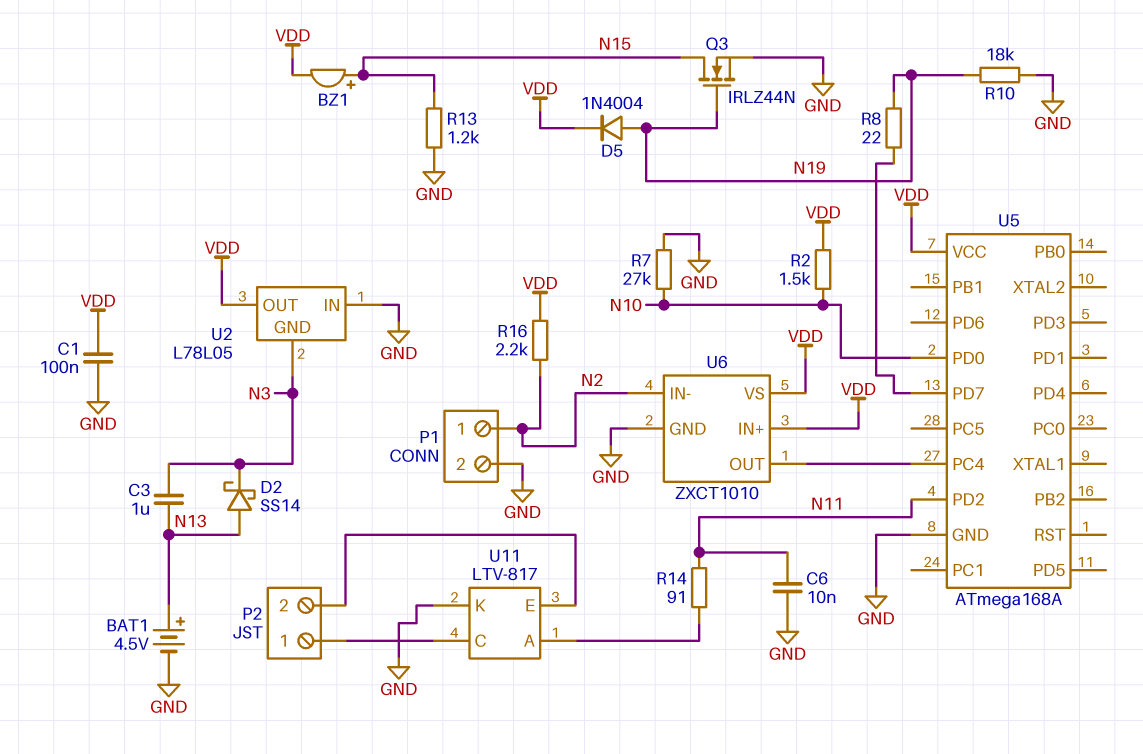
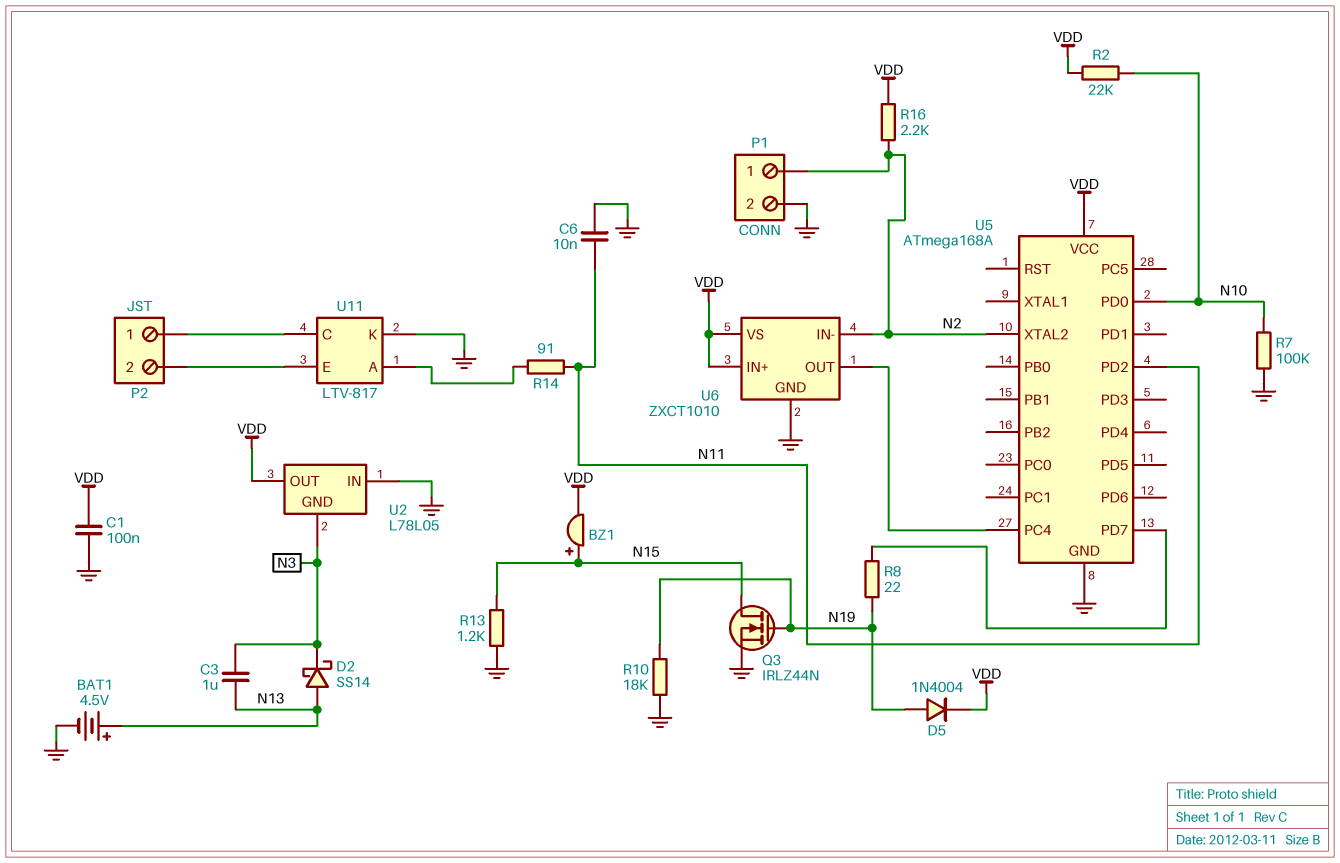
R2: 1.5k (N10, VDD) -> 22k (N10, VDD)
R7: 27k (GND, N10) -> 100k (GND, N10)
U5 pin XTAL2: none -> N2

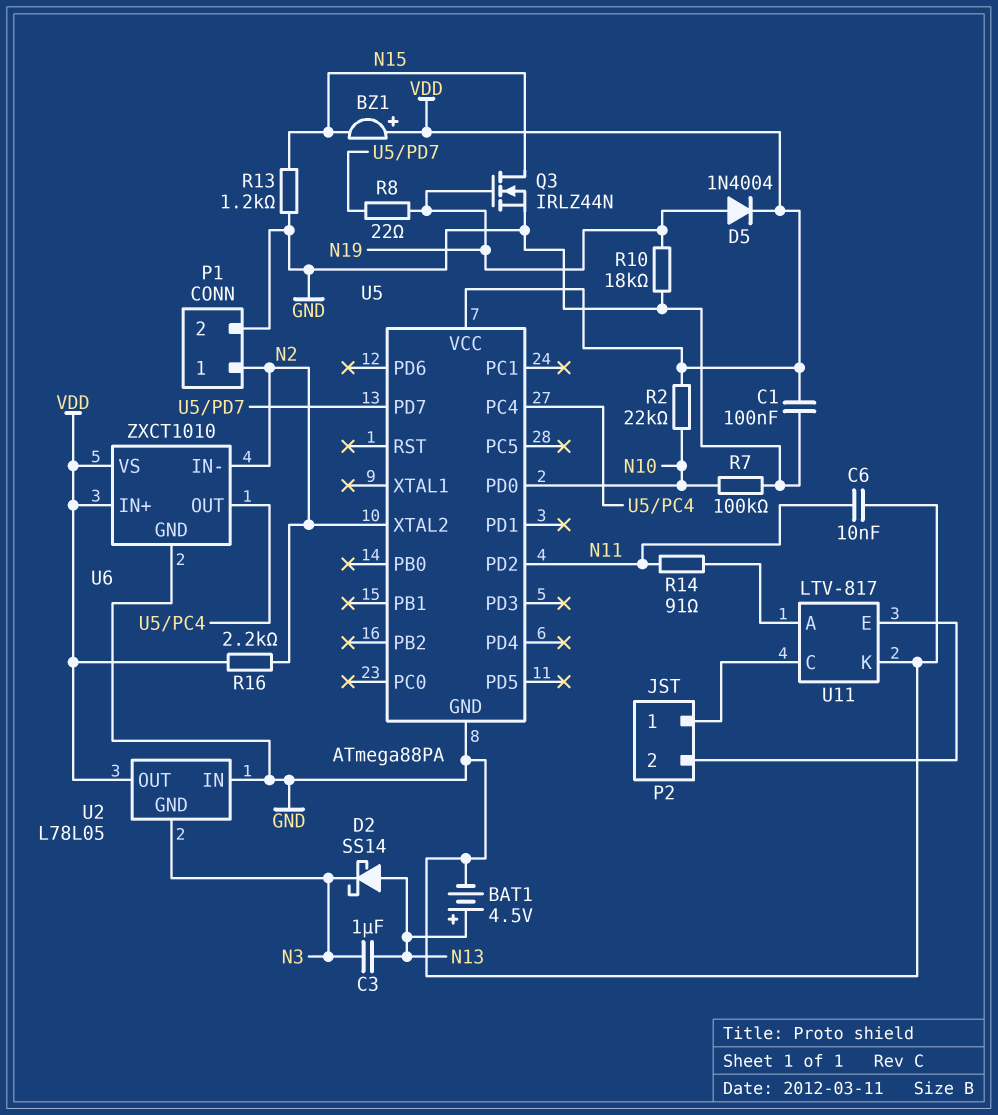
BZ1: buzzer (plus N15, minus VDD) -> buzzer (plus VDD, minus N15)
U5: ATmega168A -> ATmega88PA

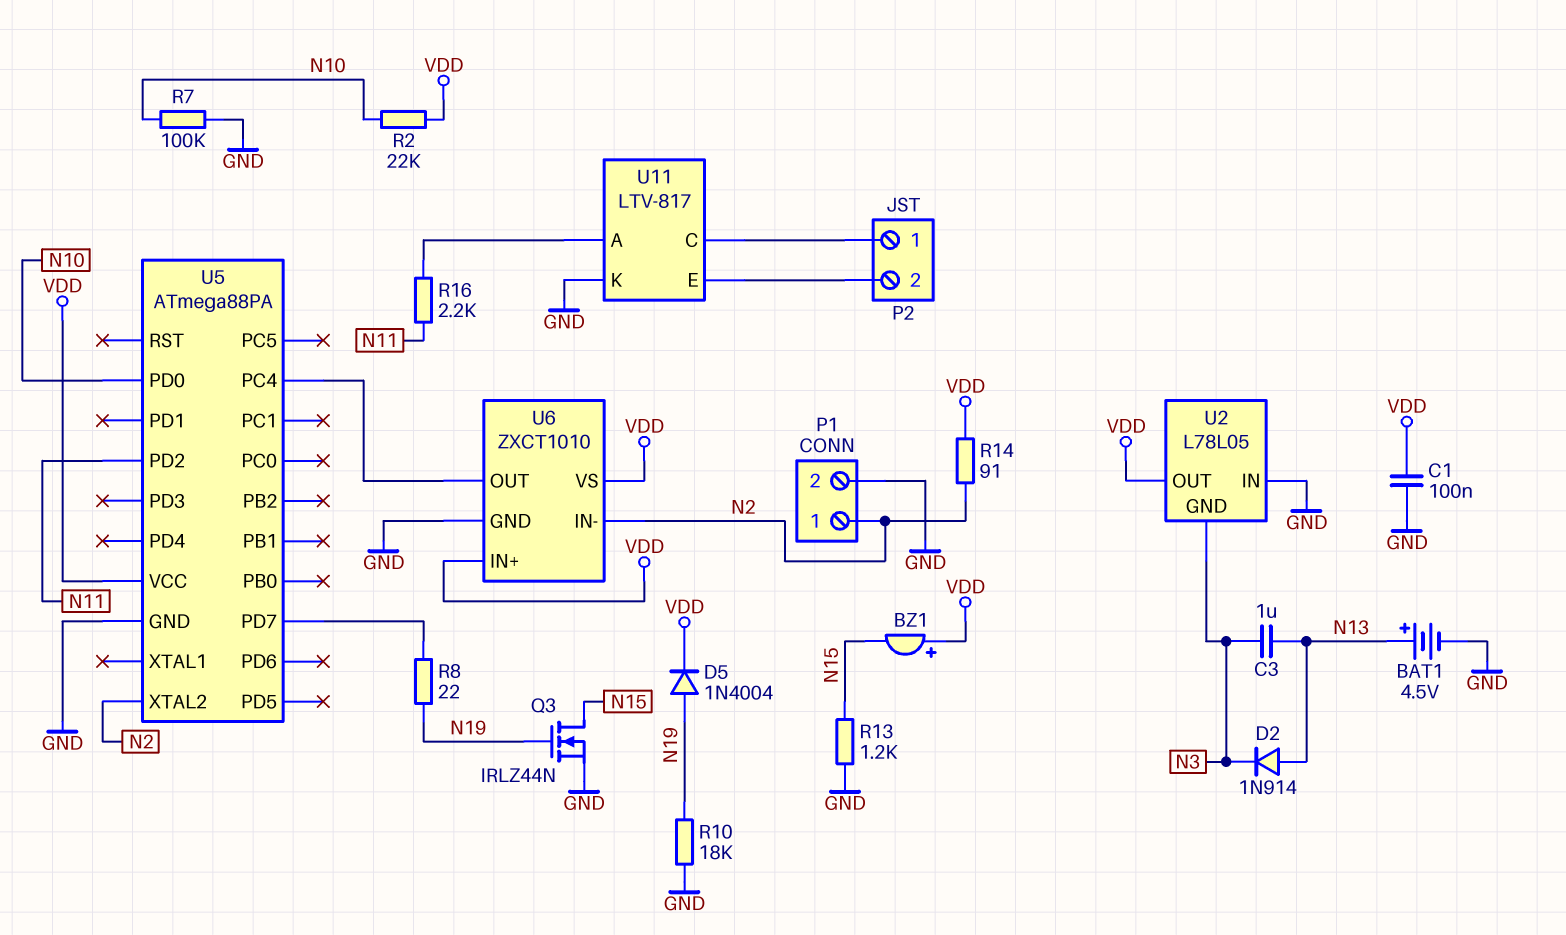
C6: 10nF (GND, N11) -> none
D2: schottky SS14 (A N13, K N3) -> diode 1N914 (A N13, K N3)
R14: 91 (N11, U11/A) -> 91 (N2, VDD)
R16: 2.2k (N2, VDD) -> 2.2k (N11, U11/A)

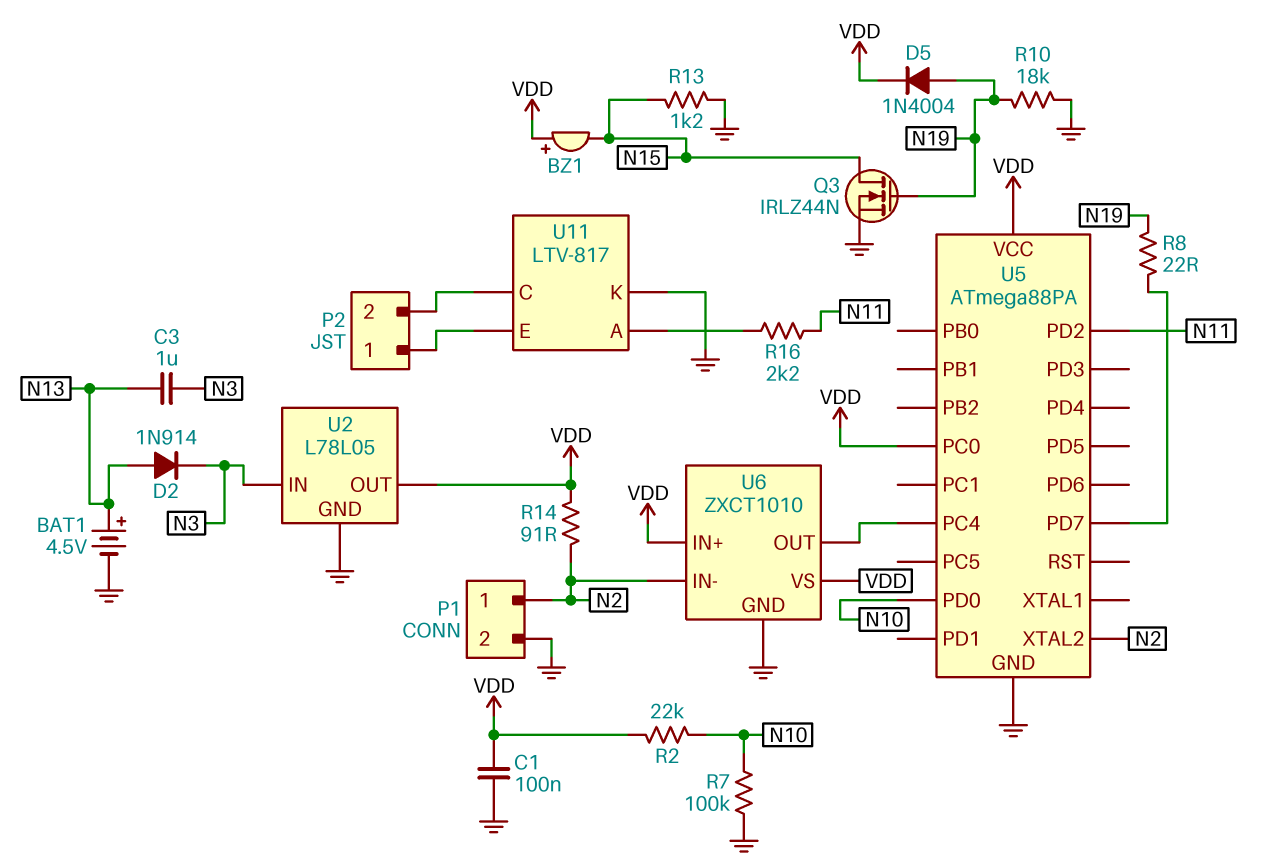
U2 pin GND: N3 -> GND
U2 pin IN: GND -> N3
U5 pin PC0: none -> VDD
U11 pin C: P2/1 -> P2/2
U11 pin E: P2/2 -> P2/1

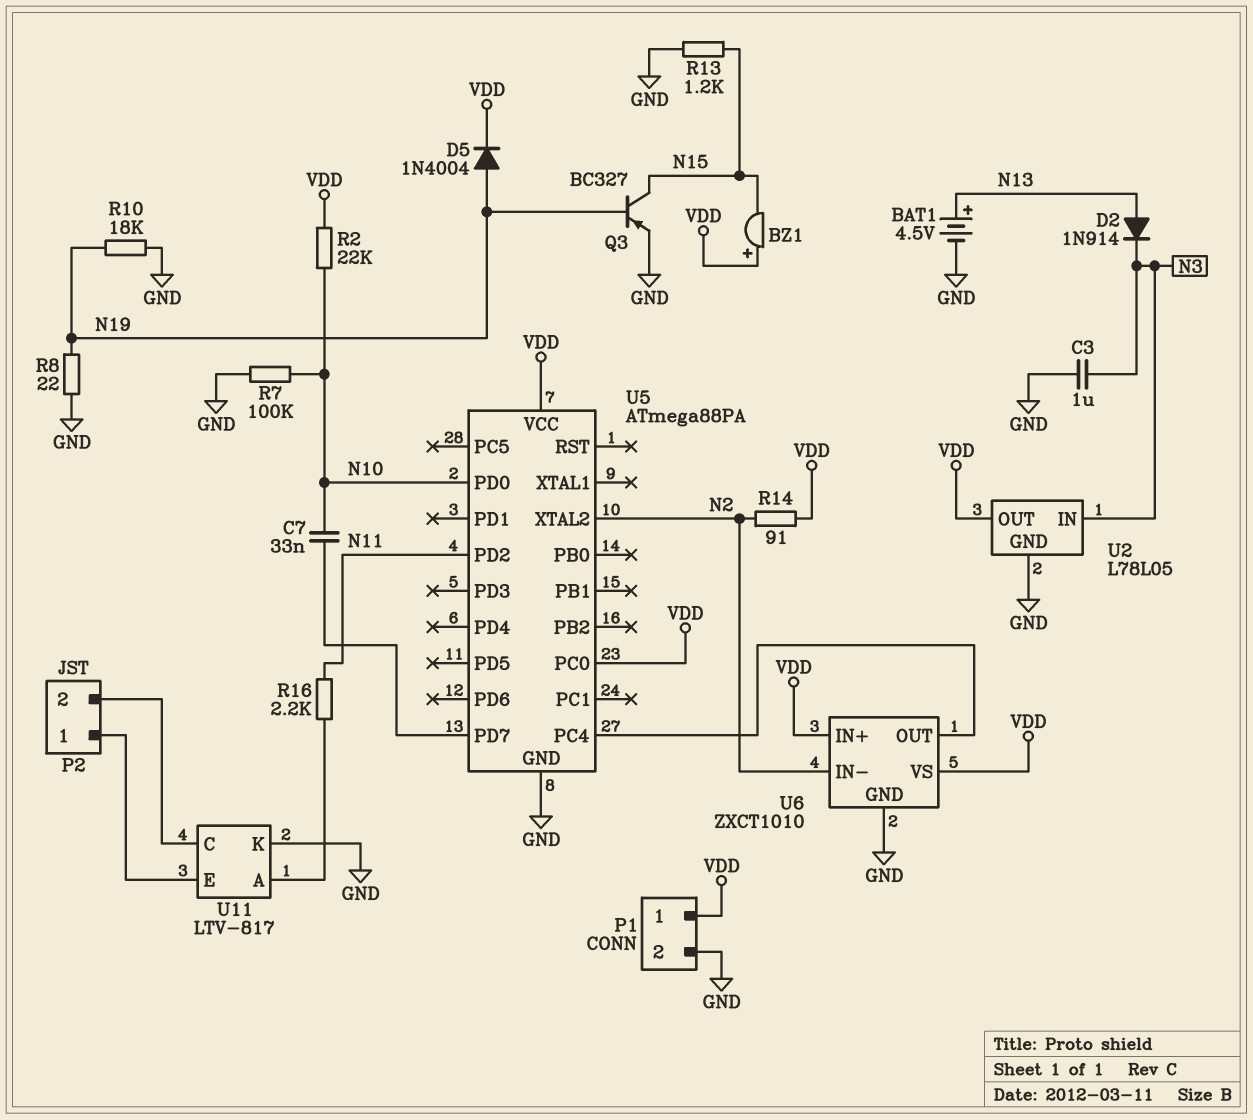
C1: 100nF (GND, VDD) -> none
C3: 1uF (N3, N13) -> 1uF (GND, N3)
C7: none -> 33nF (N10, U5/PD7)
P1 pin 1: N2 -> VDD
Q3: NMOS IRLZ44N (G N19, D N15, S GND) -> PNP BC327 (B N19, C N15, E GND)
R8: 22 (N19, U5/PD7) -> 22 (GND, N19)

